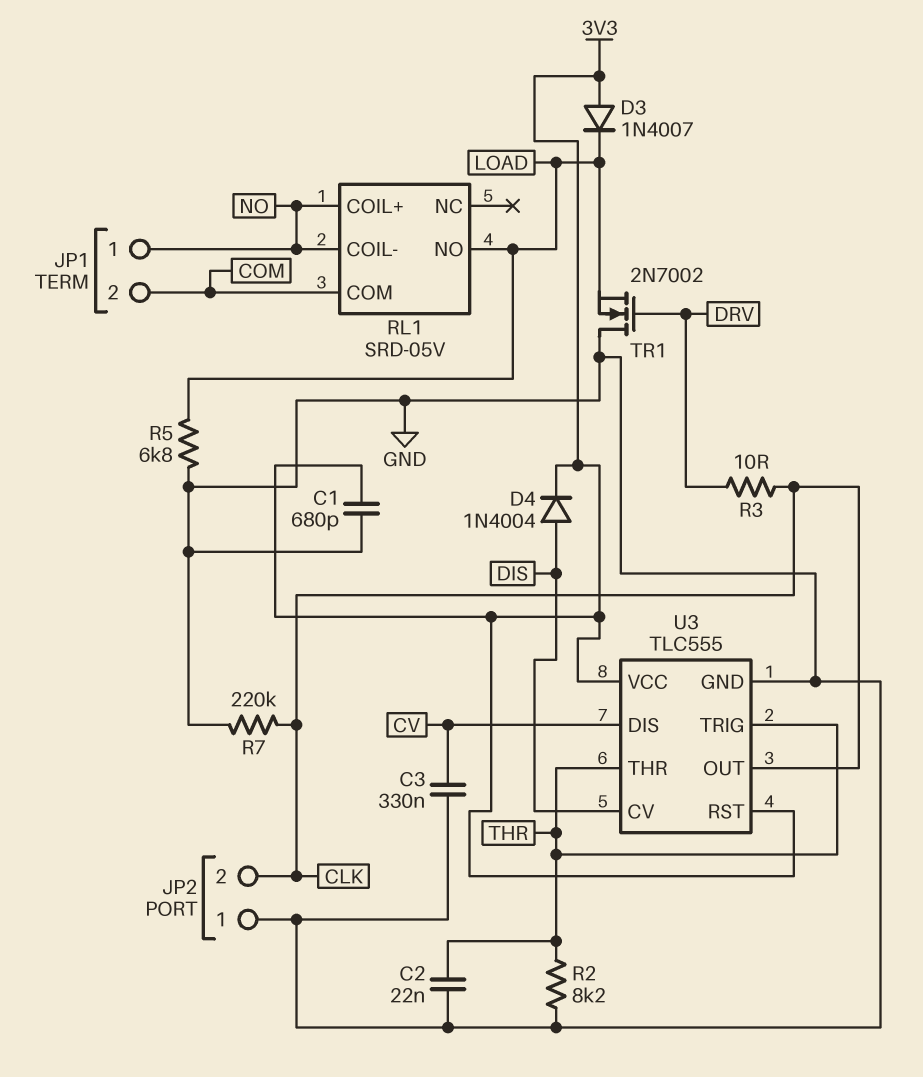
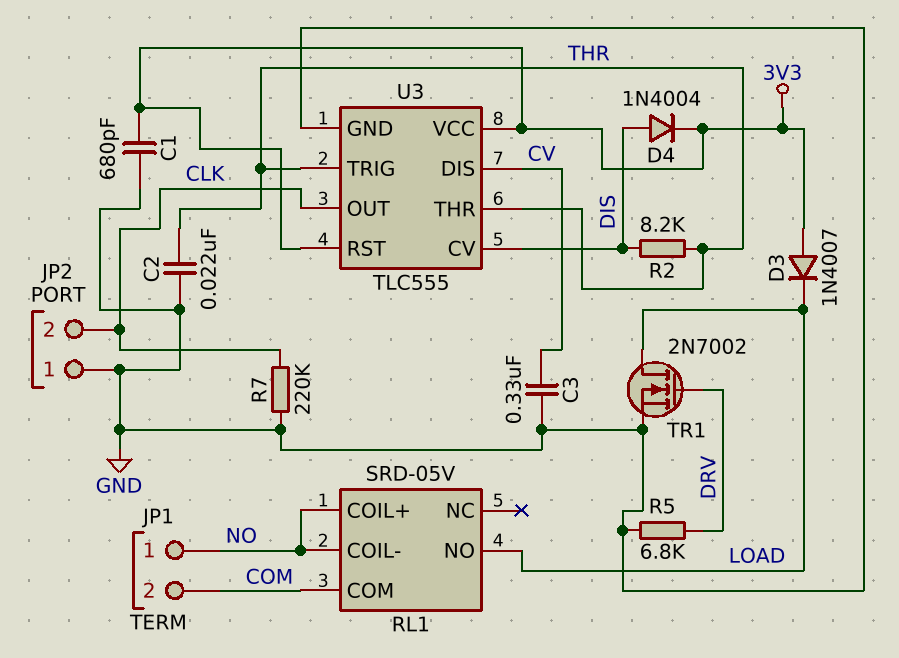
R2: 8.2k (GND, THR) -> 8.2k (DIS, THR)
R3: 10 (CLK, DRV) -> none
R5: 6.8k (GND, LOAD) -> 6.8k (DRV, GND)
TR1: NMOS 2N7002 (G DRV, D GND, S LOAD) -> NMOS 2N7002 (G DRV, D LOAD, S GND)

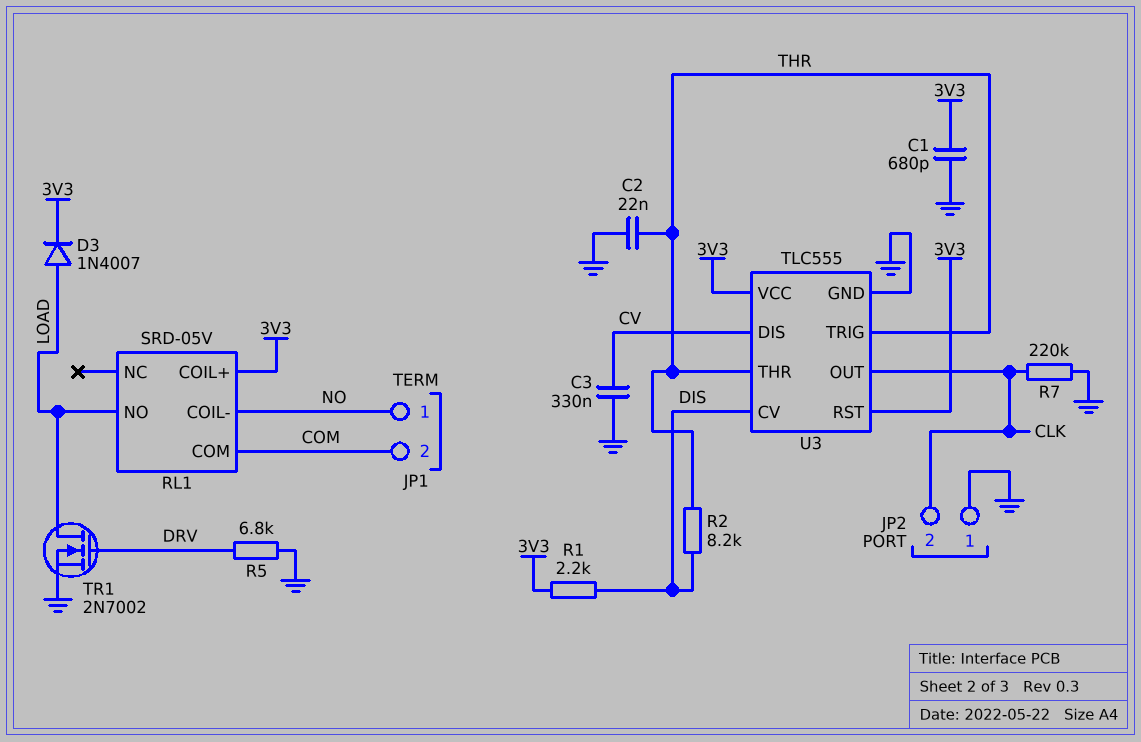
D3: diode 1N4007 (A 3V3, K LOAD) -> diode 1N4007 (A LOAD, K 3V3)
D4: diode 1N4004 (A DIS, K 3V3) -> none
R1: none -> 2.2k (3V3, DIS)
RL1 pin COIL+: NO -> 3V3

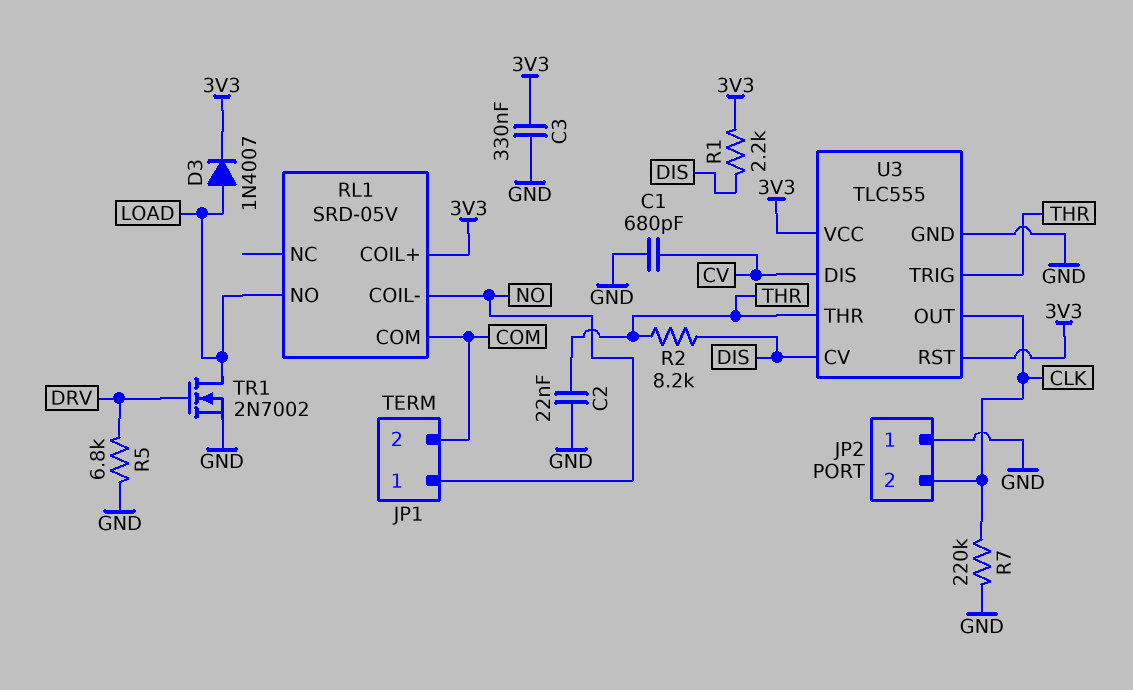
C1: 680pF (3V3, GND) -> 680pF (CV, GND)
C3: 330nF (CV, GND) -> 330nF (3V3, GND)

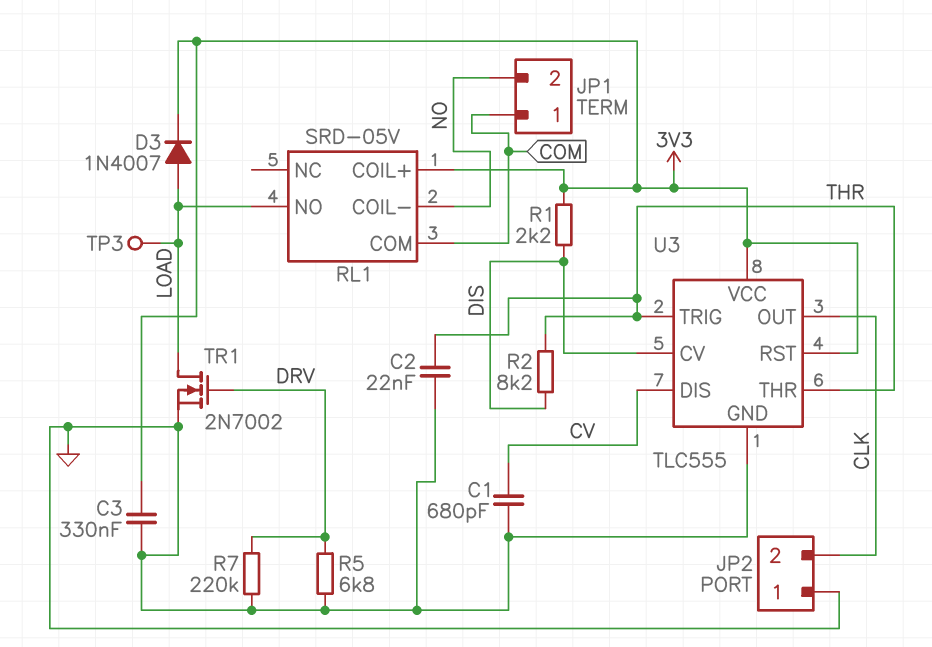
JP1 pin 1: NO -> COM
JP1 pin 2: COM -> NO
R7: 220k (CLK, GND) -> 220k (DRV, GND)
TP3: none -> test point (LOAD)

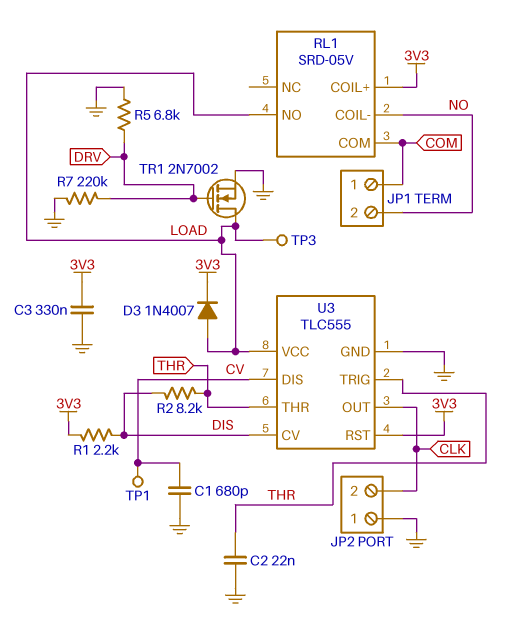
TP1: none -> test point (CV)
U3 pin VCC: 3V3 -> LOAD

